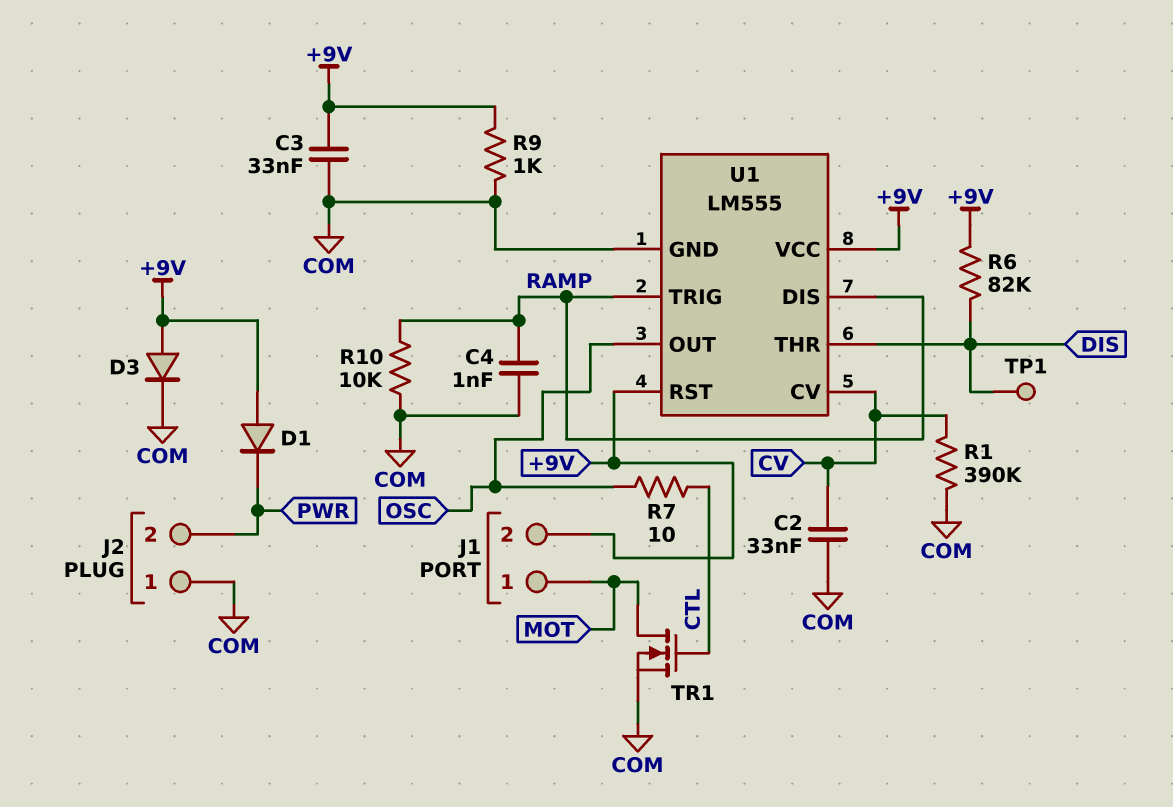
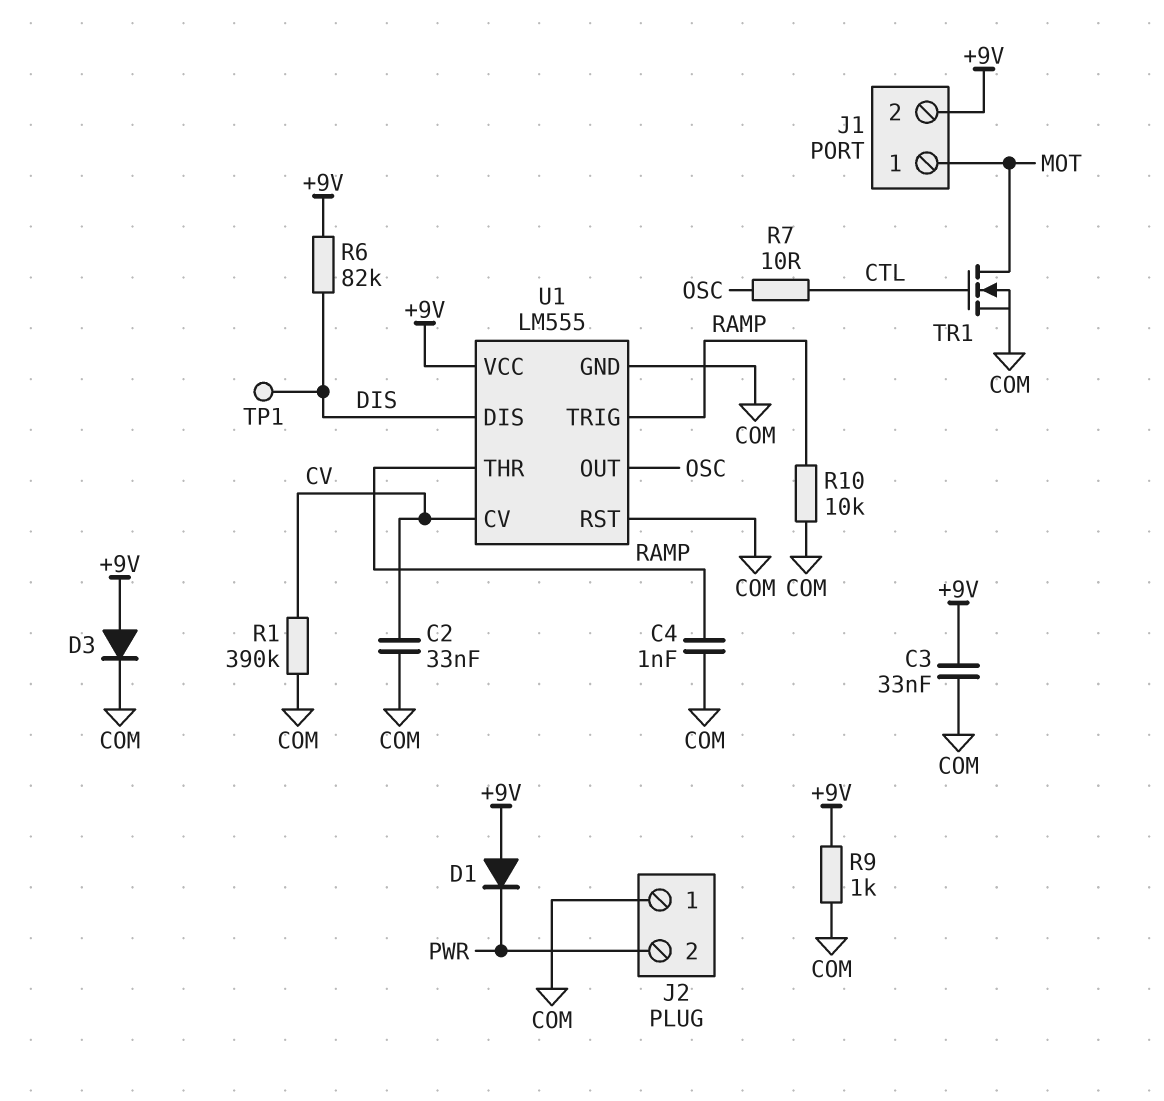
U1 pin DIS: RAMP -> DIS
U1 pin RST: +9V -> COM
U1 pin THR: DIS -> RAMP

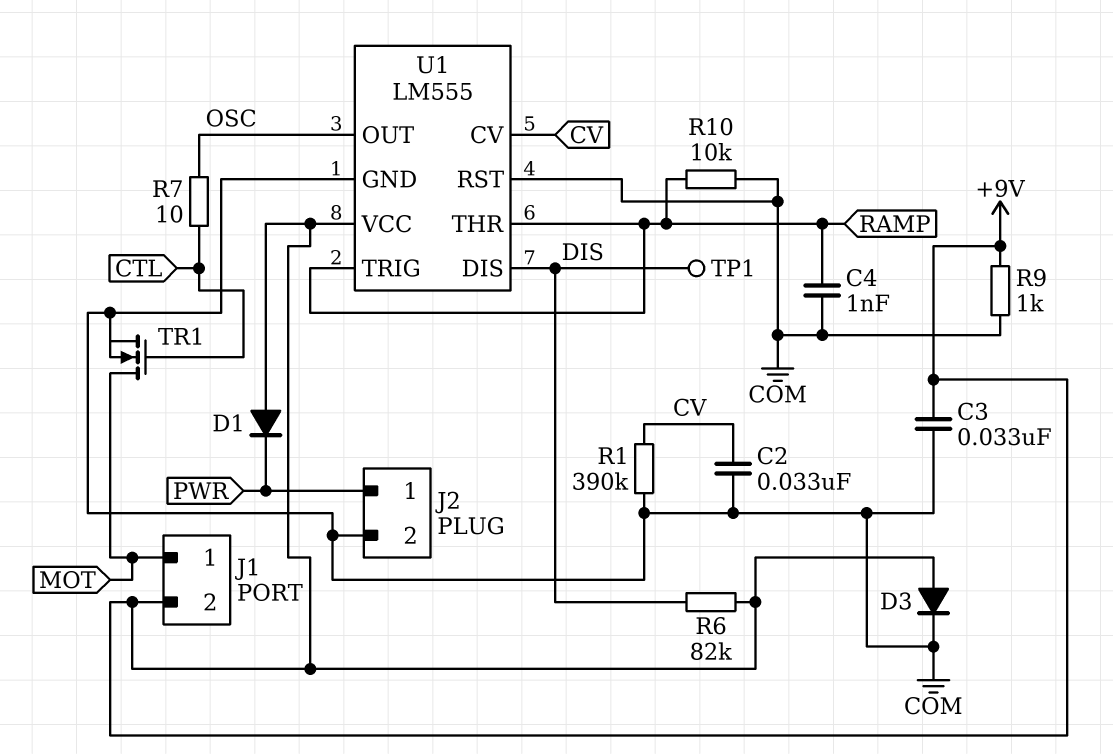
J2 pin 1: COM -> PWR
J2 pin 2: PWR -> COM

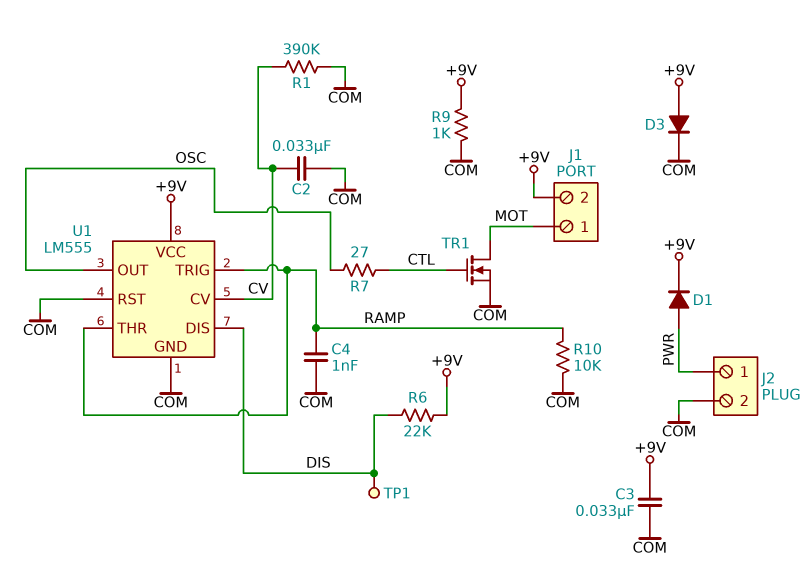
D1: diode (A +9V, K PWR) -> diode (A PWR, K +9V)
R6: 82k (+9V, DIS) -> 22k (+9V, DIS)
R7: 10 (CTL, OSC) -> 27 (CTL, OSC)

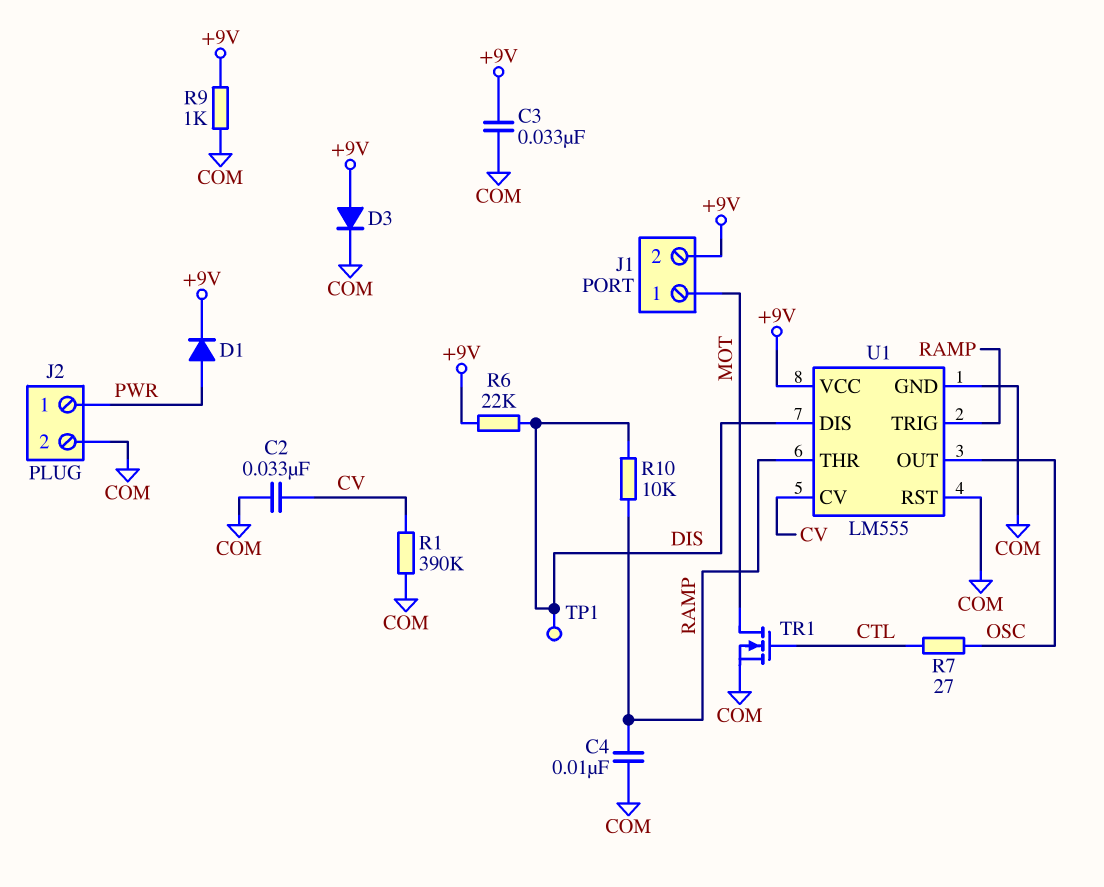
C4: 1nF (COM, RAMP) -> 10nF (COM, RAMP)
R10: 10k (COM, RAMP) -> 10k (DIS, RAMP)

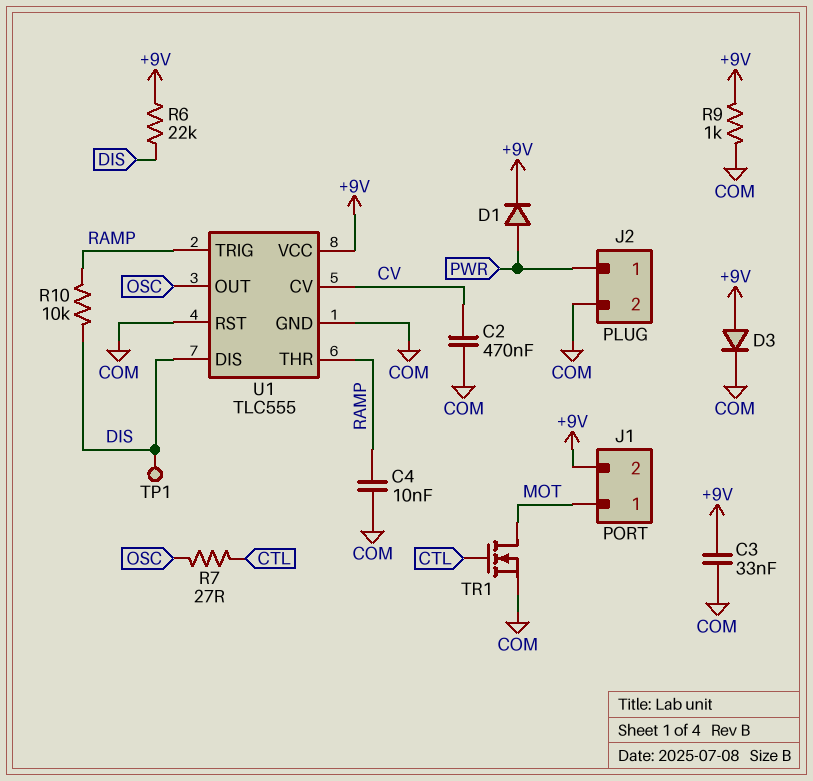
C2: 33nF (COM, CV) -> 470nF (COM, CV)
R1: 390k (COM, CV) -> none
U1: LM555 -> TLC555

